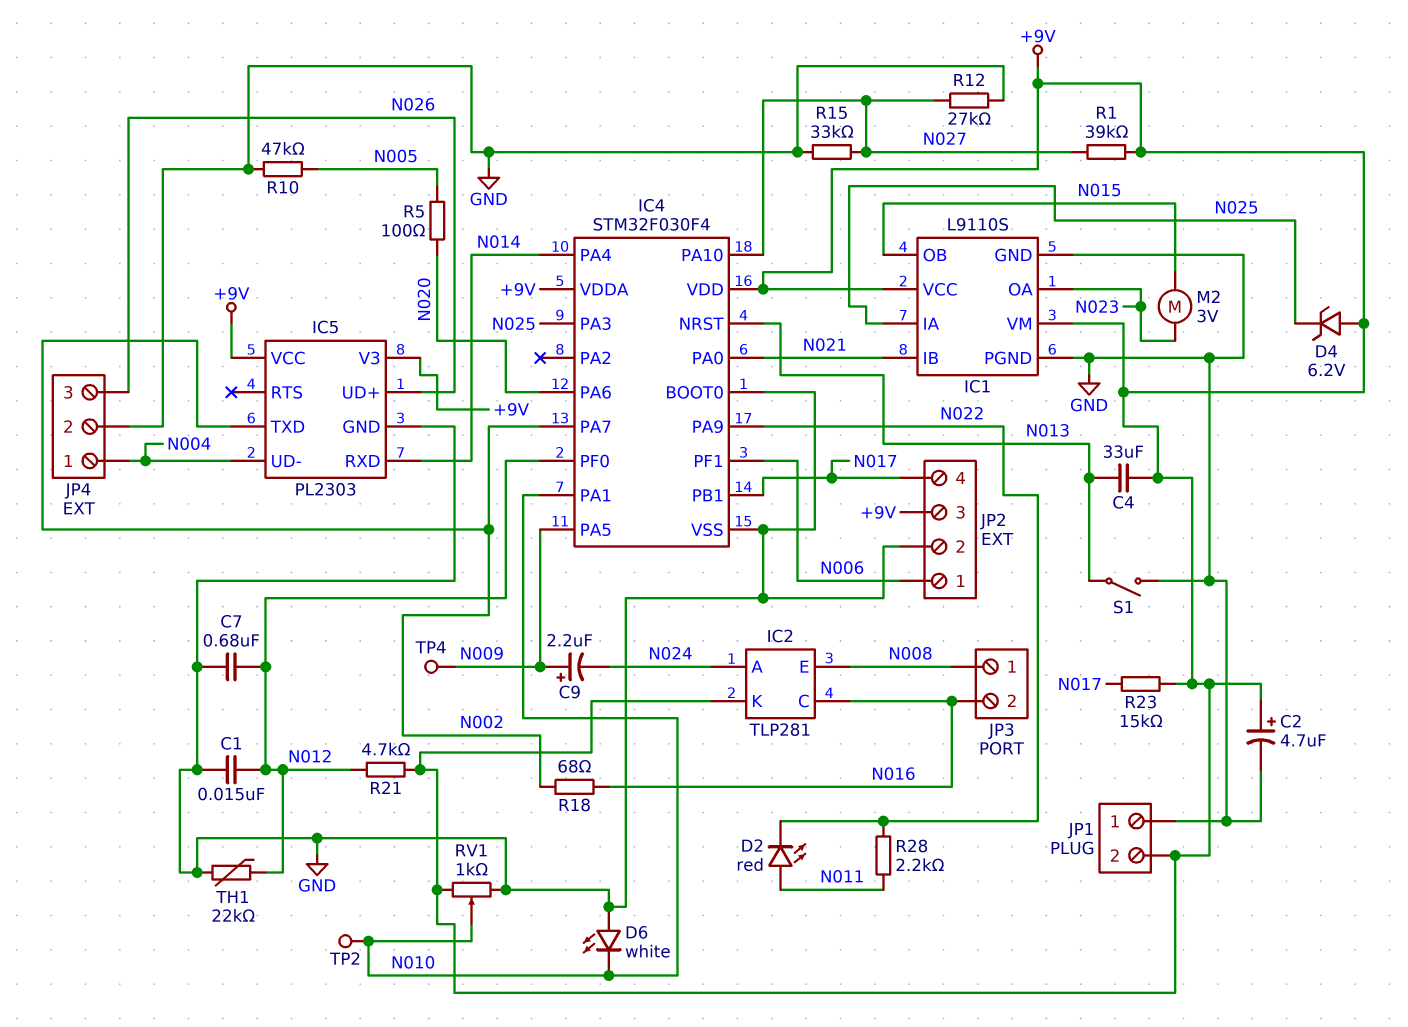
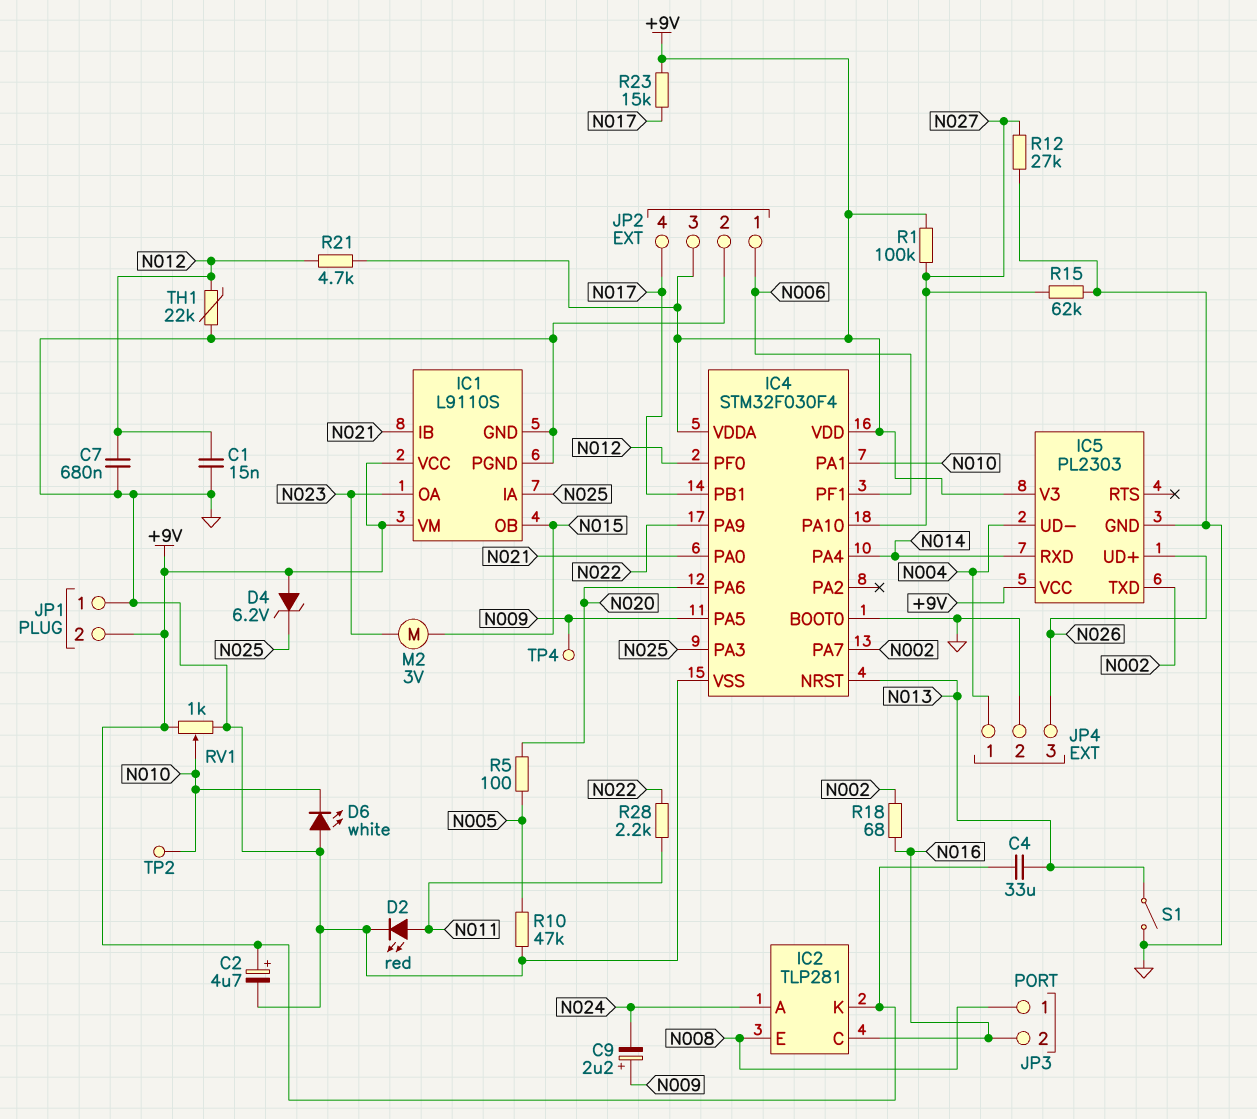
D2: LED red (A N011, K N022) -> LED red (A N011, K GND)
R1: 39k (+9V, N027) -> 100k (+9V, N027)
R15: 33k (GND, N027) -> 62k (GND, N027)

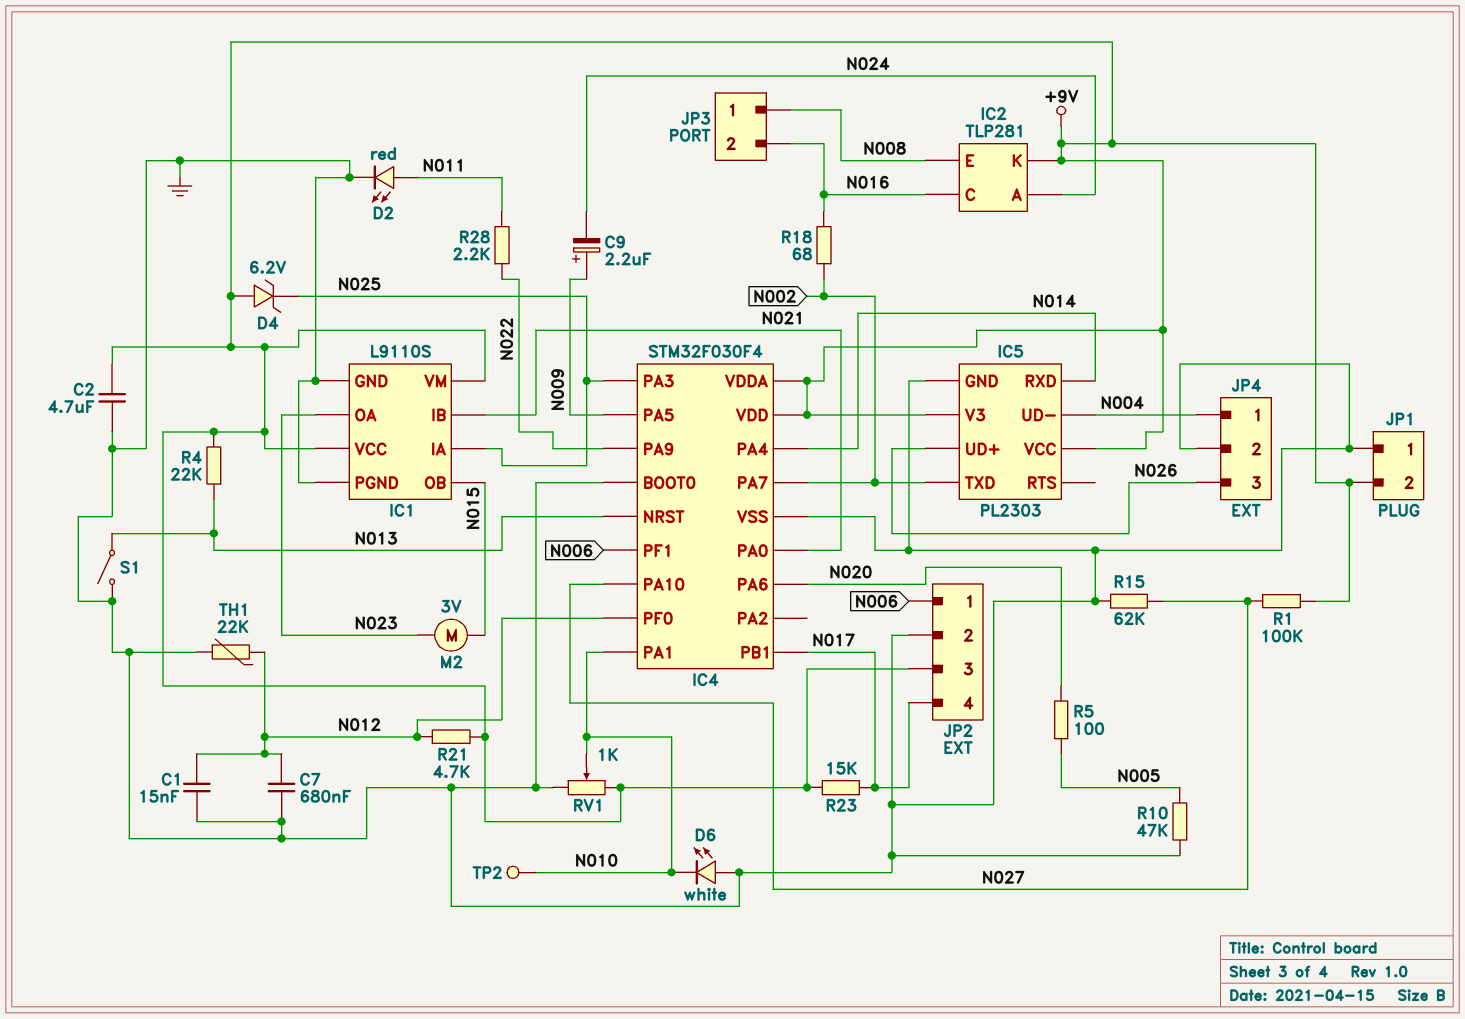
C2: 4.7uF (plus +9V, minus GND) -> 4.7uF (+9V, GND)
C4: 33uF (+9V, N013) -> none
R4: none -> 22k (+9V, N013)
R12: 27k (GND, N027) -> none
TP4: test point (N009) -> none

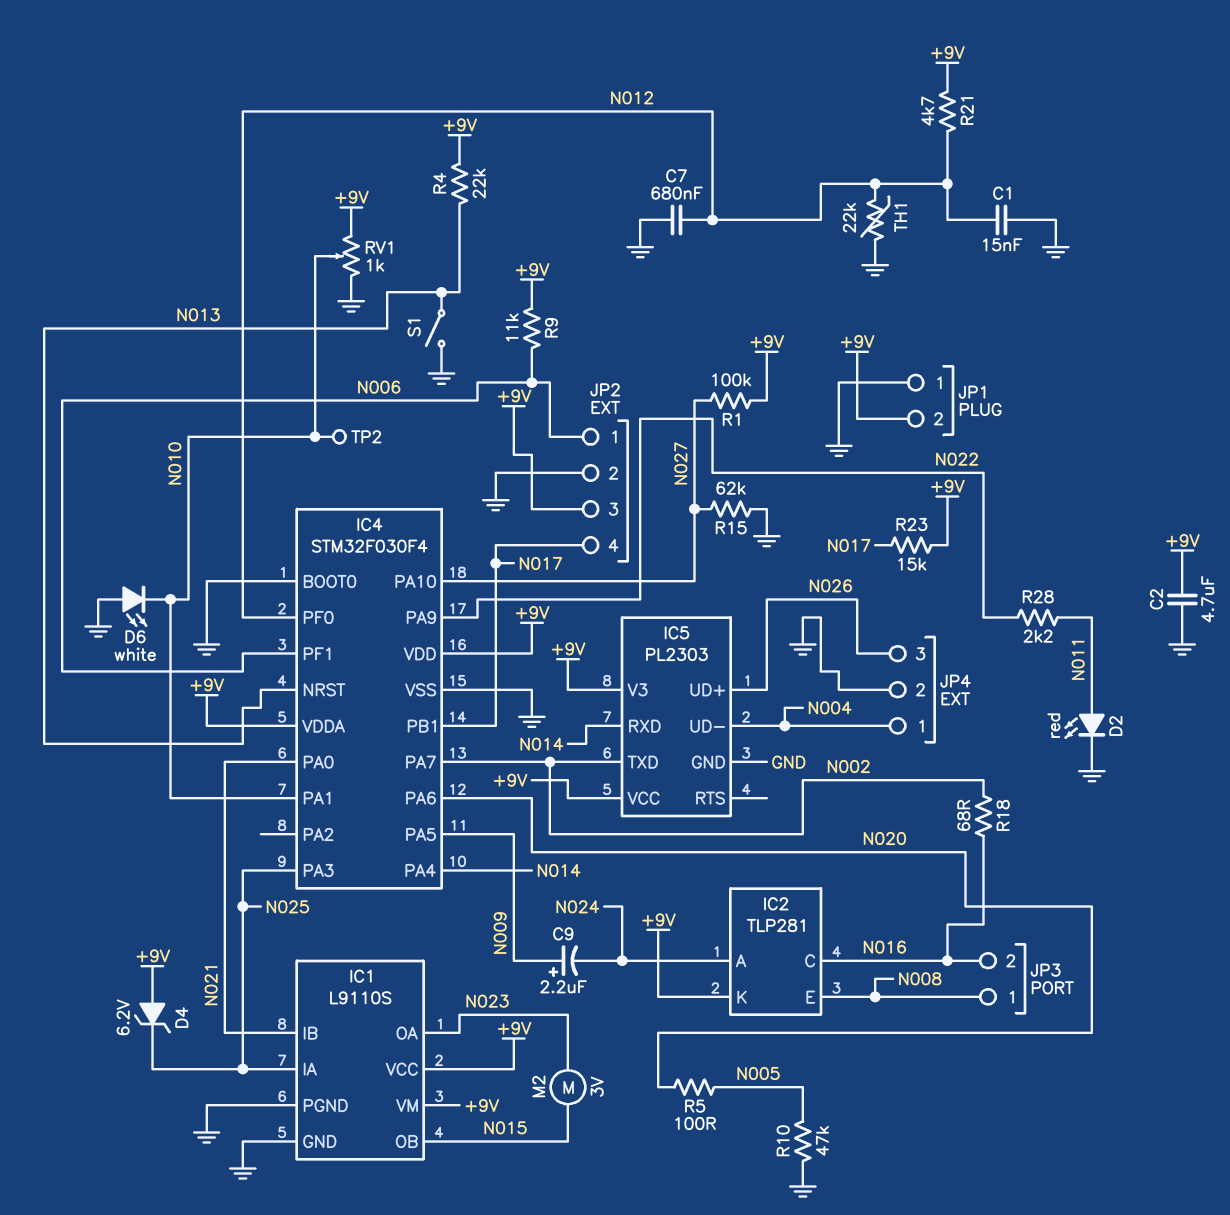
R9: none -> 11k (+9V, N006)

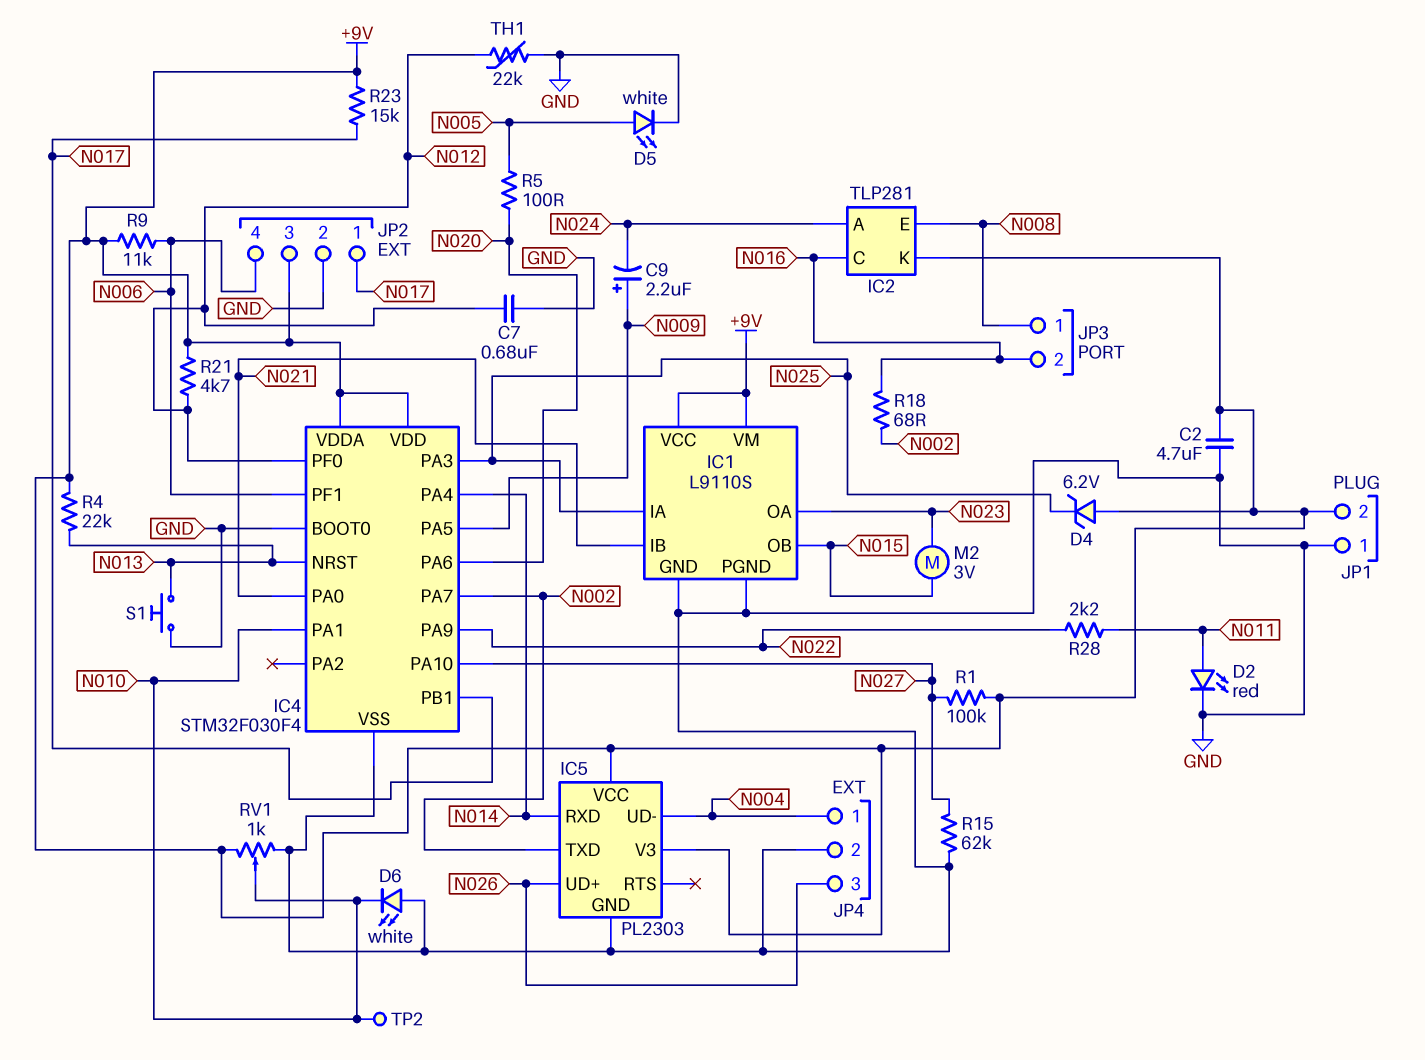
C1: 15nF (GND, N012) -> none
D5: none -> LED white (A N005, K GND)
JP2 pin 1: N006 -> N017
JP2 pin 4: N017 -> N006
R10: 47k (GND, N005) -> none
S1: switch (GND, N013) -> button (GND, N013)

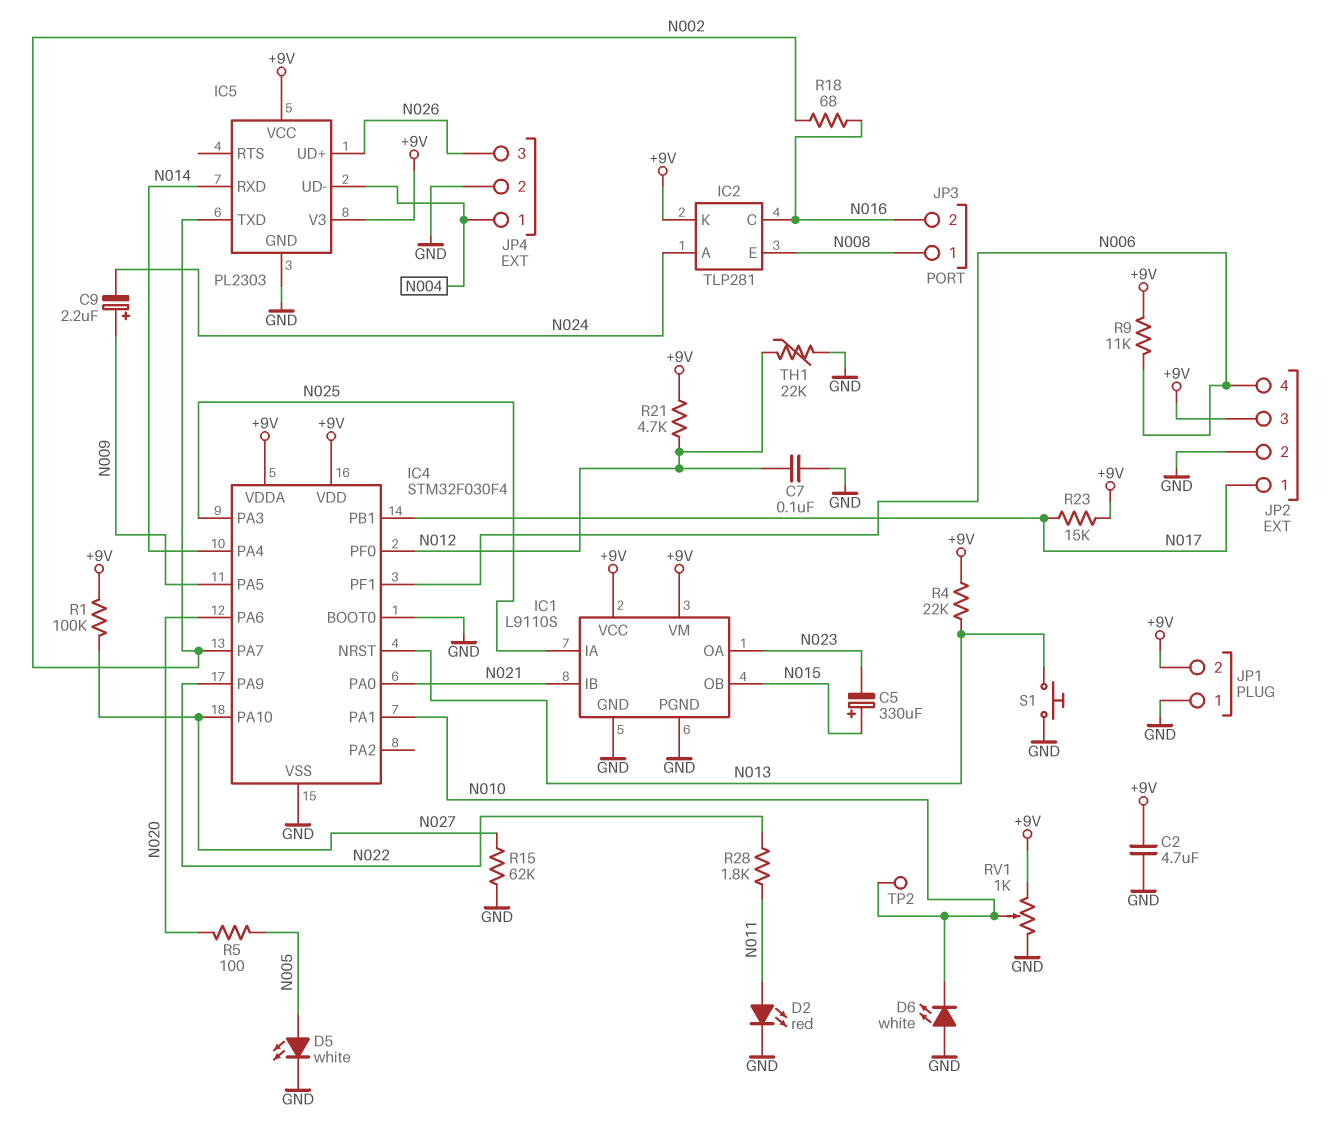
C5: none -> 330uF (plus N015, minus N023)
C7: 680nF (GND, N012) -> 100nF (GND, N012)
D4: zener 6.2V (A +9V, K N025) -> none
M2: motor 3V (N015, N023) -> none
R28: 2.2k (N011, N022) -> 1.8k (N011, N022)

